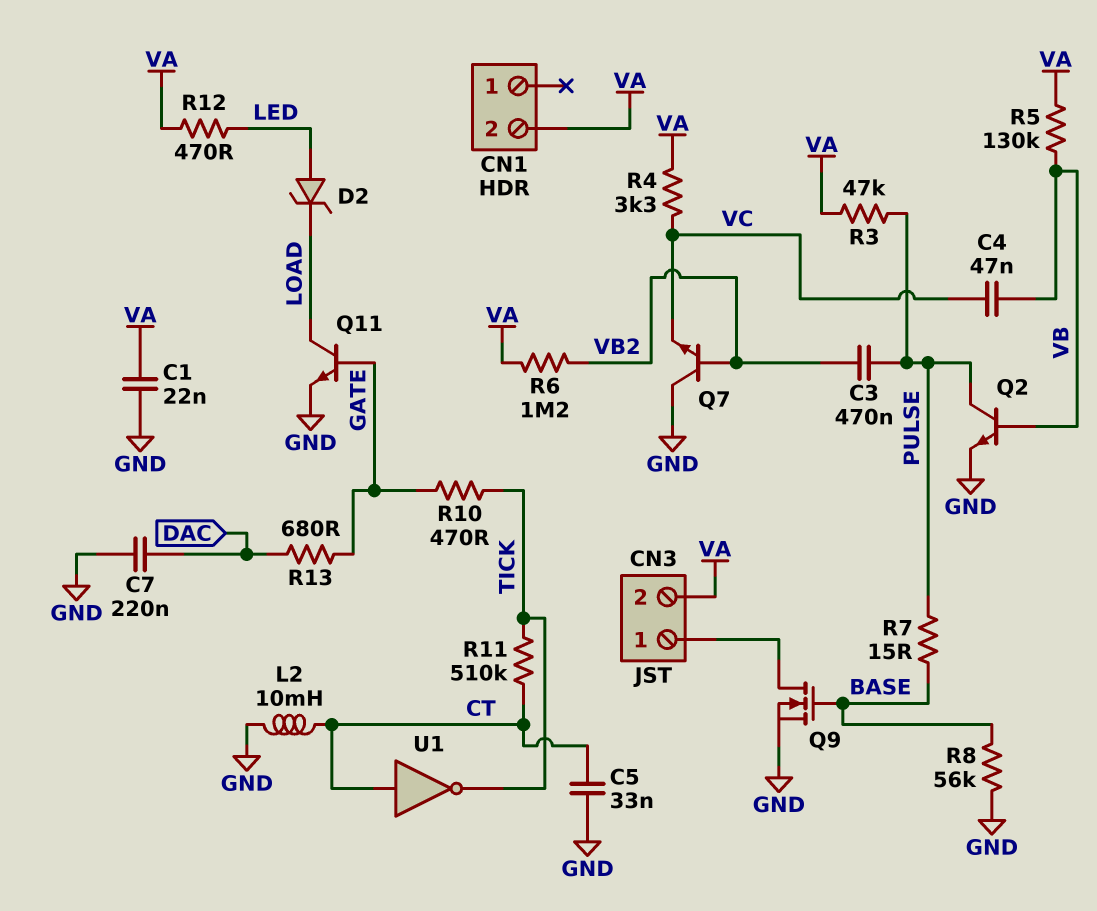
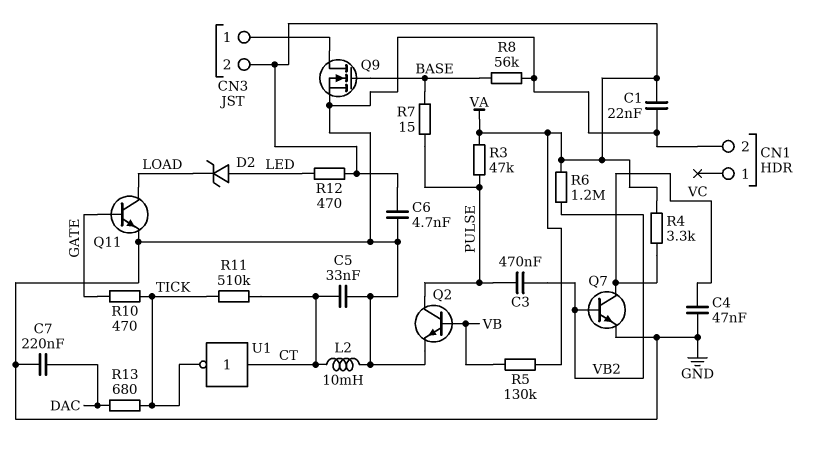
C4: 47nF (VB, VC) -> 47nF (GND, VC)
C6: none -> 4.7nF (GND, VA)
CN1 pin 2: VA -> GND
Q7: NPN (B VB2, C GND, E VC) -> NPN (B VB2, C VC, E GND)
R13: 680 (DAC, GATE) -> 680 (DAC, TICK)

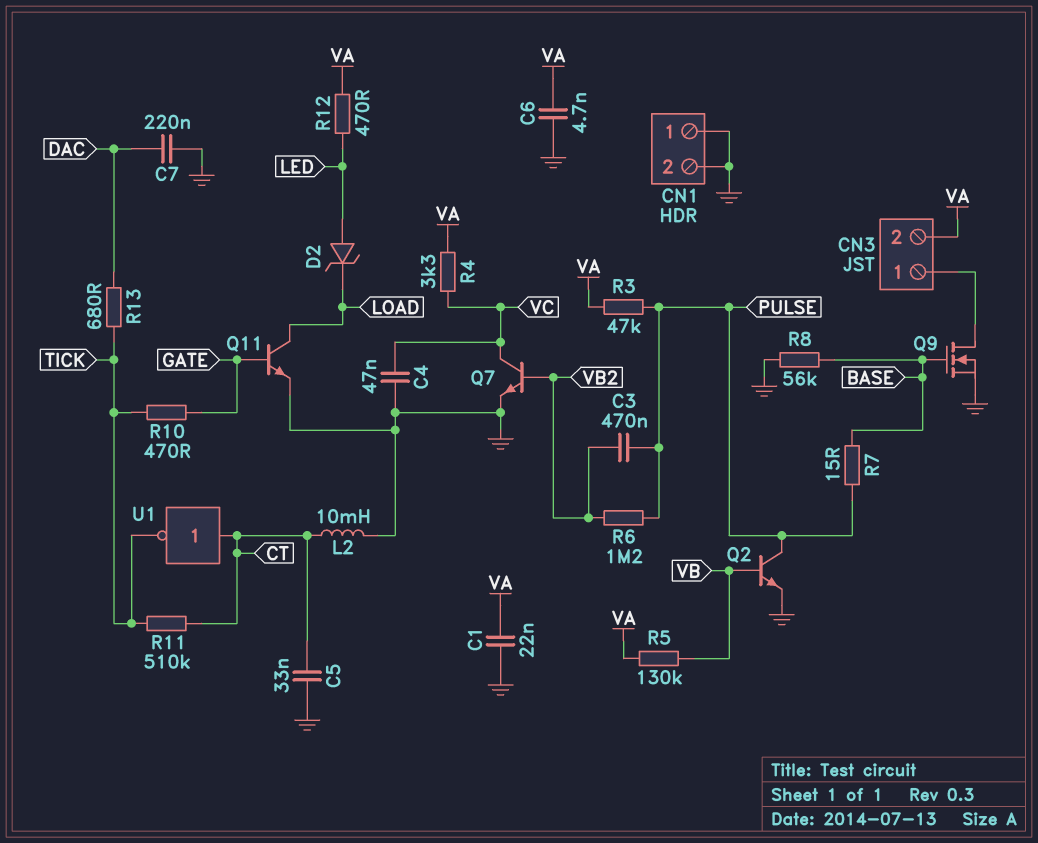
CN1 pin 1: none -> GND
R6: 1.2M (VA, VB2) -> 1.2M (PULSE, VB2)

